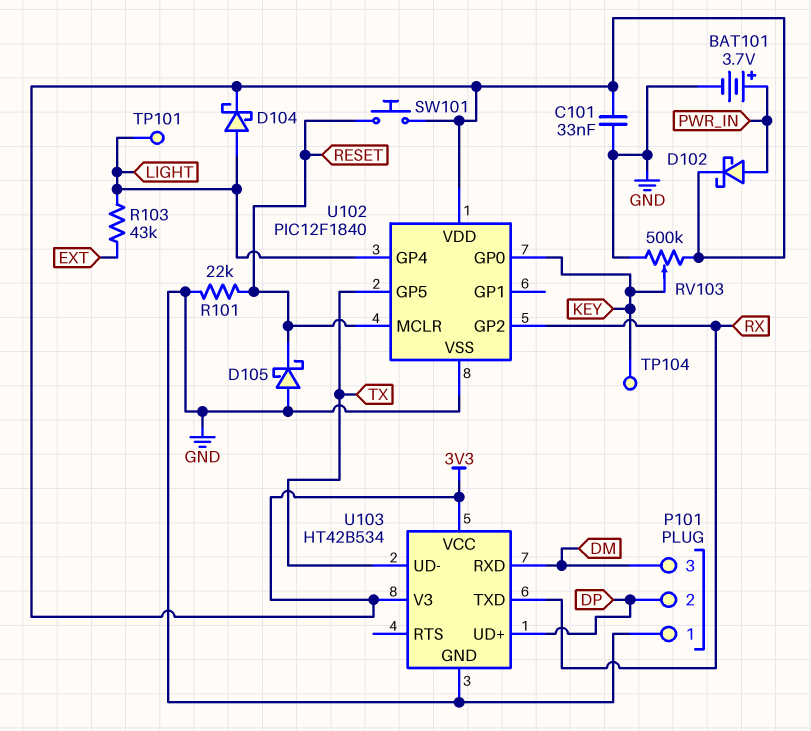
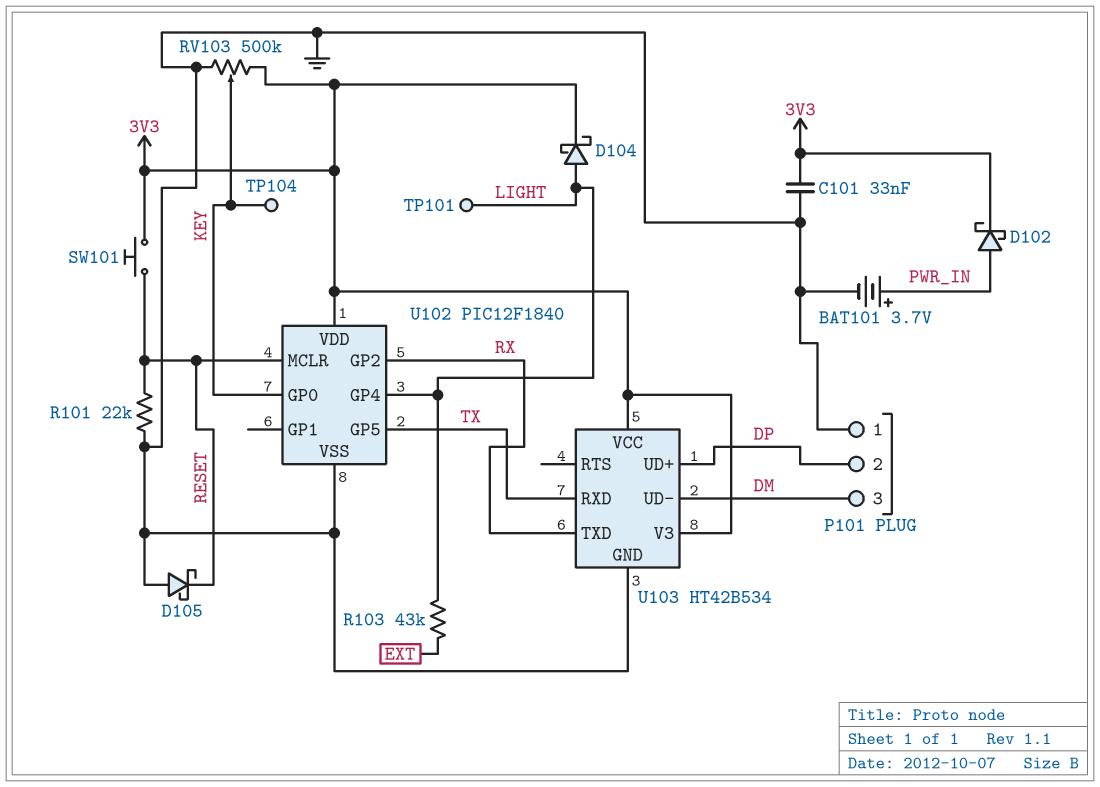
U103 pin RXD: DM -> TX
U103 pin UD-: TX -> DM

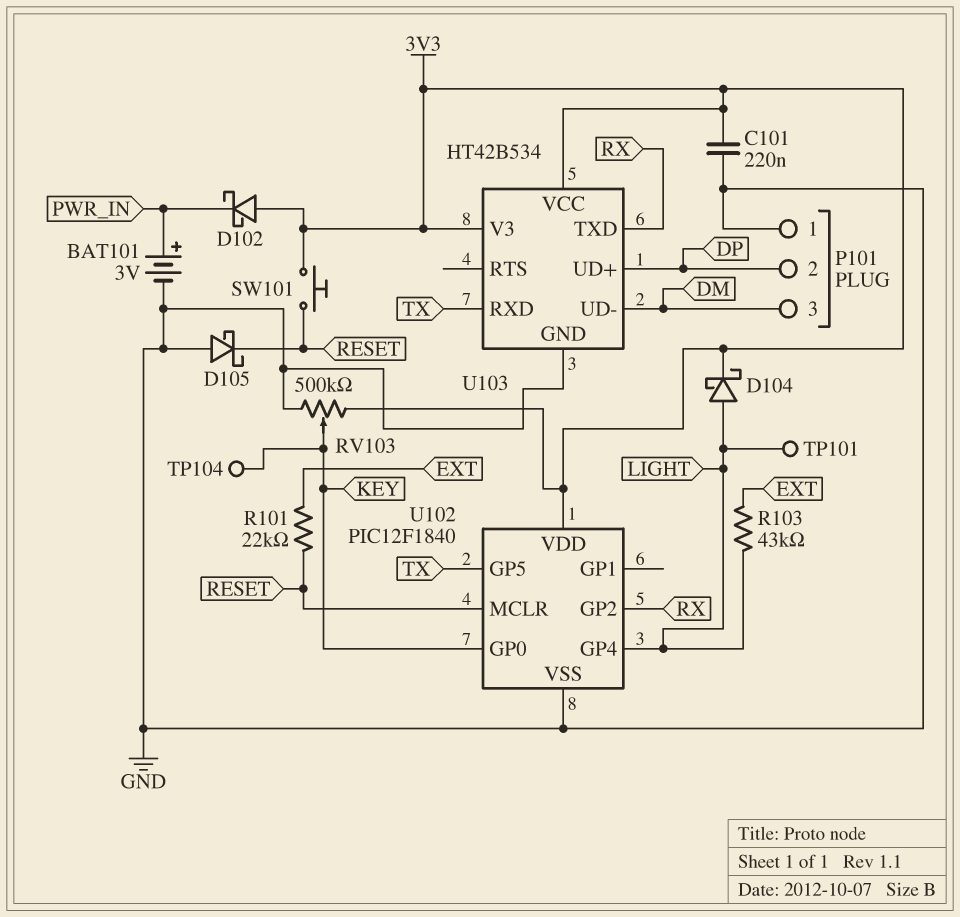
BAT101: 3.7V (plus PWR_IN, minus GND) -> 3V (plus PWR_IN, minus GND)
C101: 33nF (3V3, GND) -> 220nF (3V3, GND)
D102: schottky (A PWR_IN, K 3V3) -> schottky (A 3V3, K PWR_IN)
R101: 22k (GND, RESET) -> 22k (EXT, RESET)

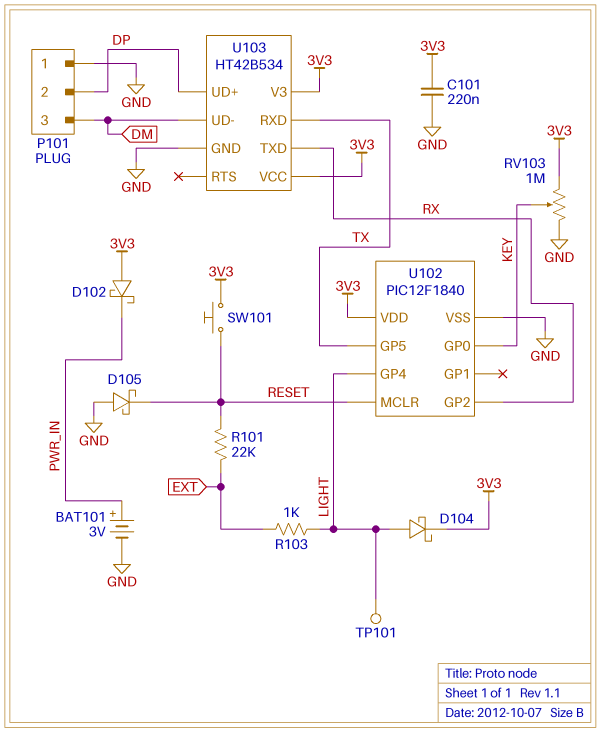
R103: 43k (EXT, LIGHT) -> 1k (EXT, LIGHT)
RV103: 500k (3V3, GND, wiper KEY) -> 1M (3V3, GND, wiper KEY)
TP104: test point (KEY) -> none

